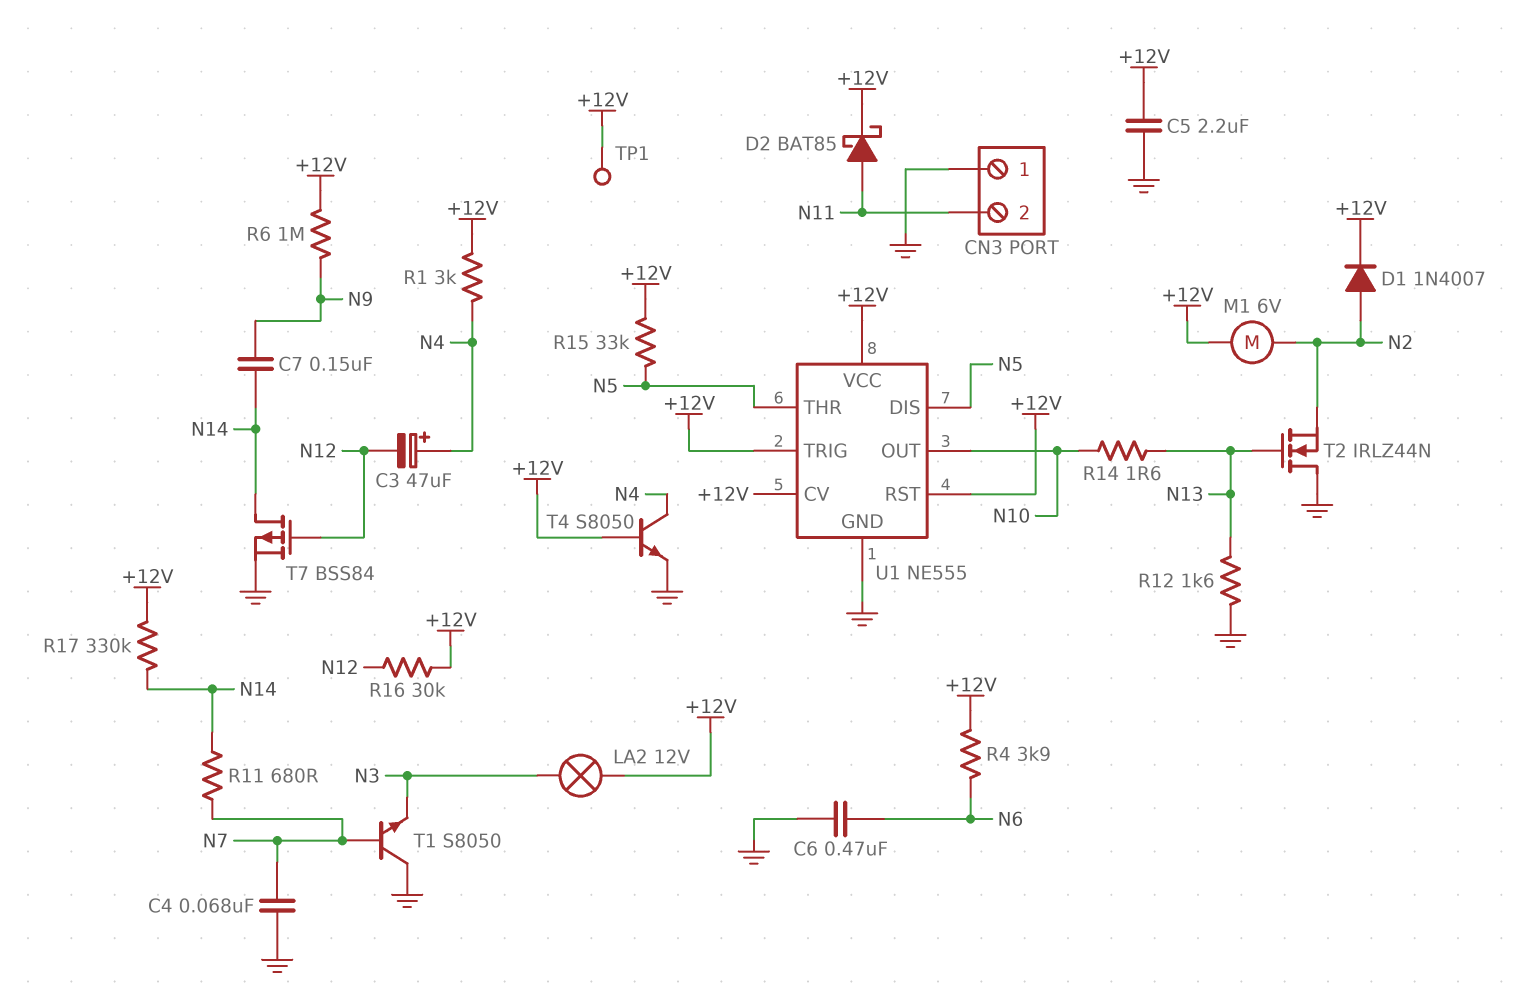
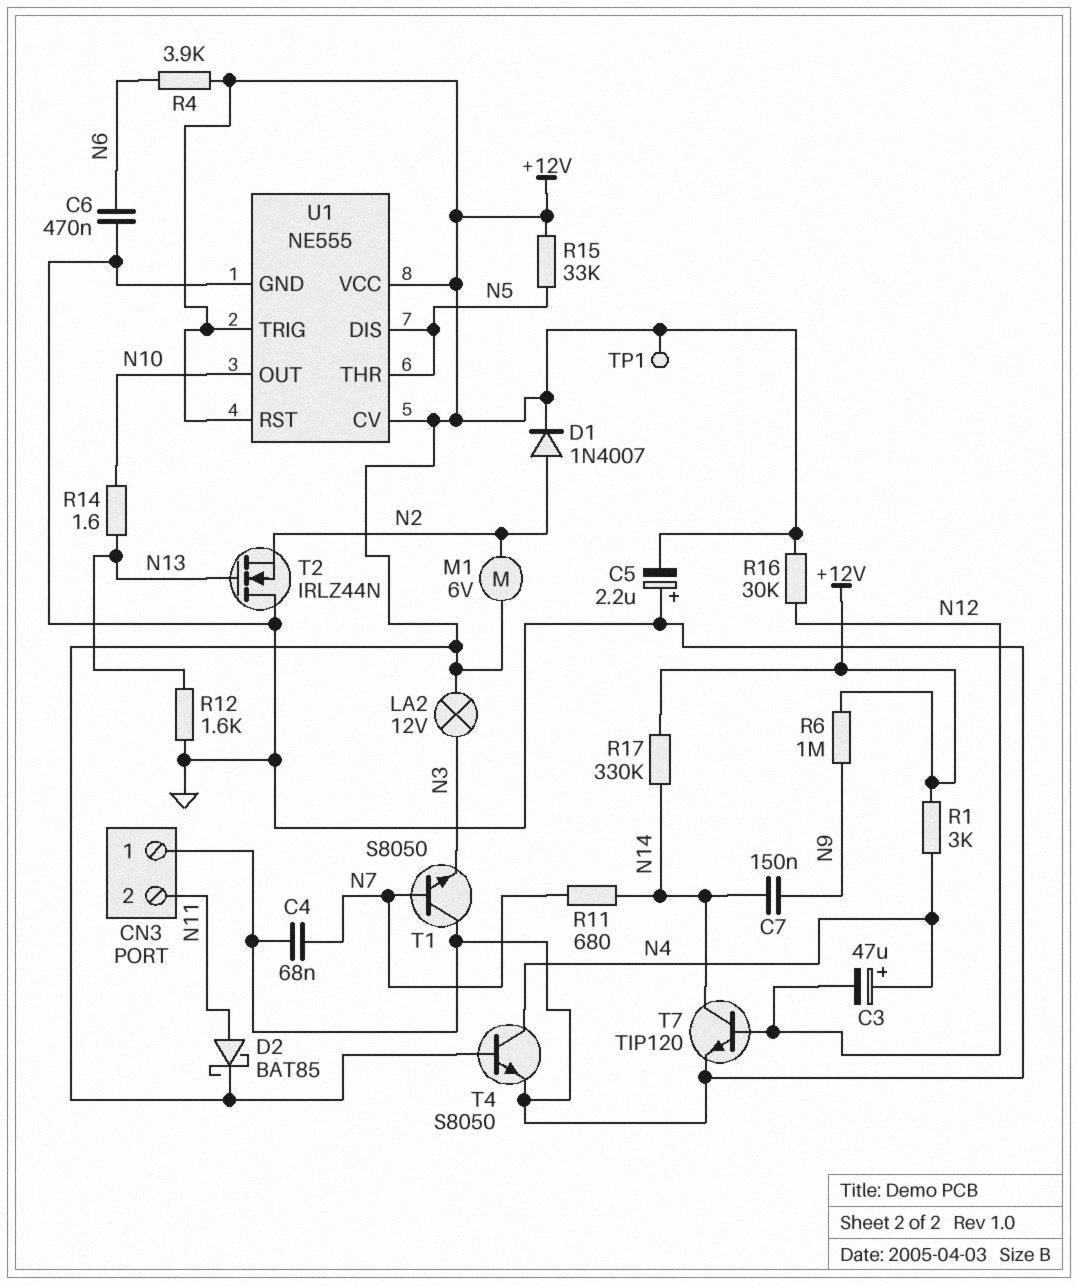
C5: 2.2uF (+12V, GND) -> 2.2uF (plus GND, minus +12V)
T7: PMOS BSS84 (G N12, D N14, S GND) -> NPN TIP120 (B N12, C N14, E GND)

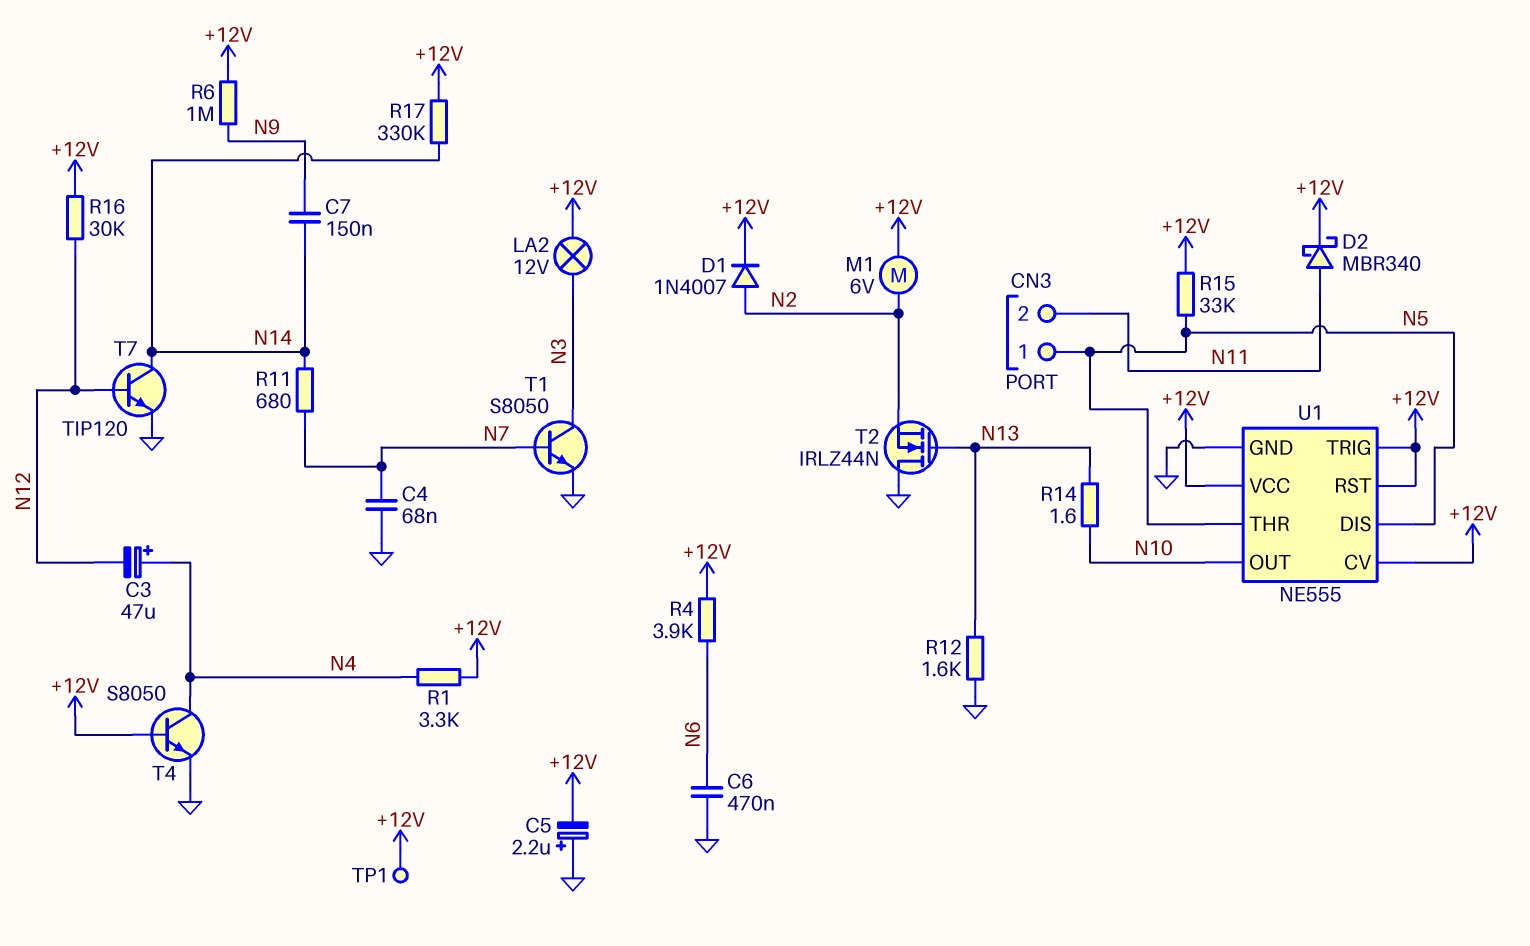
CN3 pin 1: GND -> N5
D2: schottky BAT85 (A N11, K +12V) -> schottky MBR340 (A N11, K +12V)
R1: 3k (+12V, N4) -> 3.3k (+12V, N4)
T1: NPN S8050 (B N7, C GND, E N3) -> NPN S8050 (B N7, C N3, E GND)

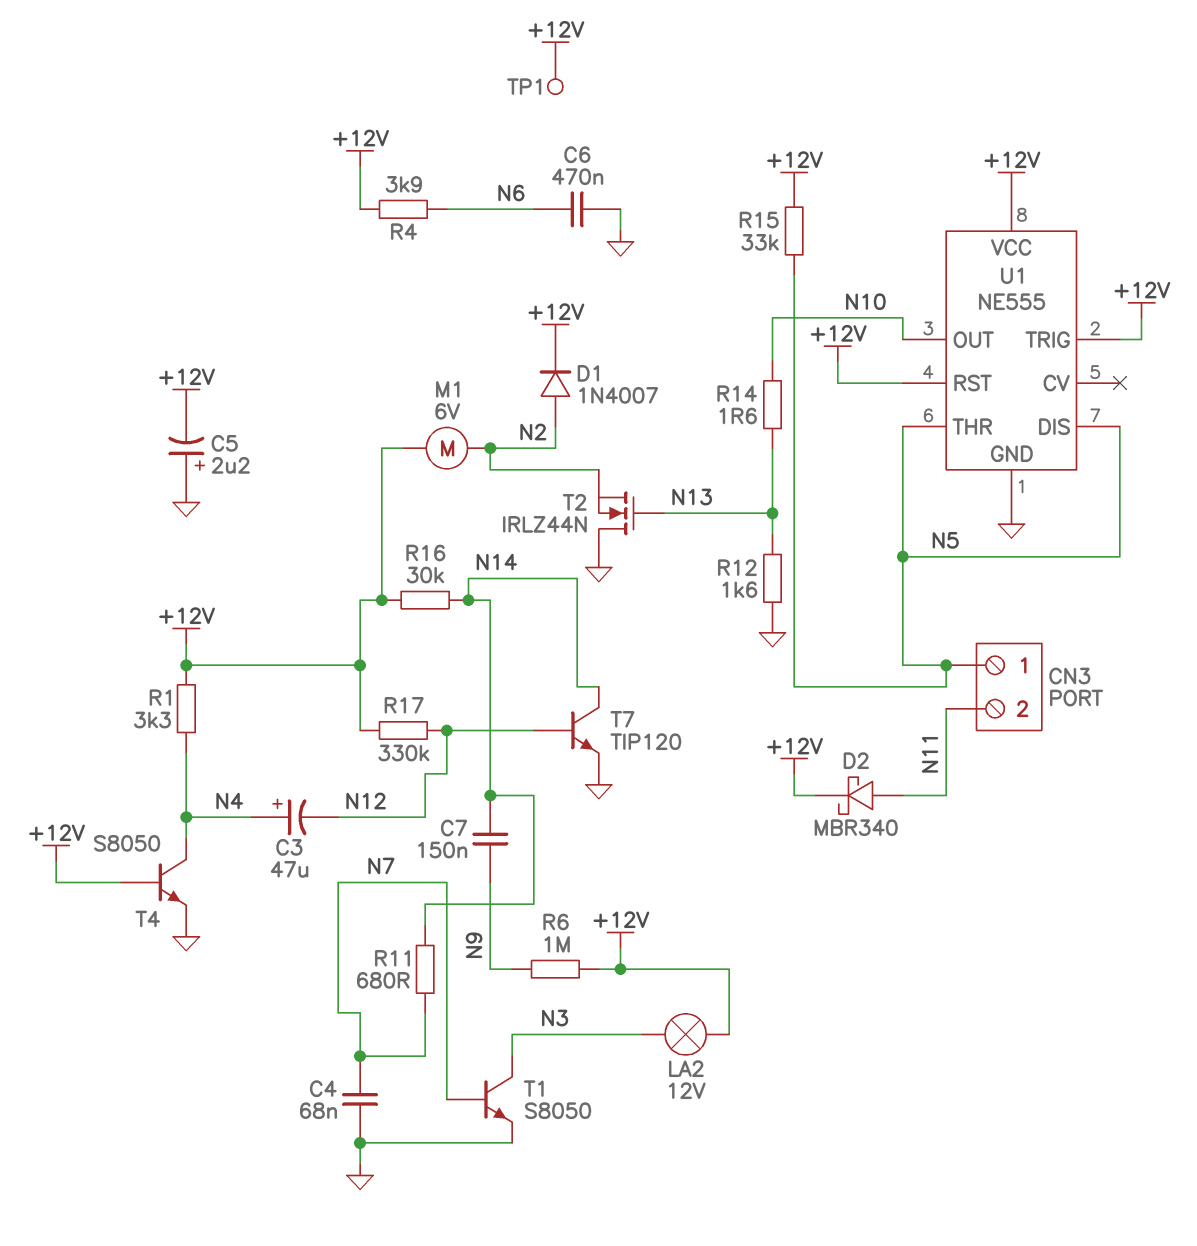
R16: 30k (+12V, N12) -> 30k (+12V, N14)
R17: 330k (+12V, N14) -> 330k (+12V, N12)
U1 pin CV: +12V -> none

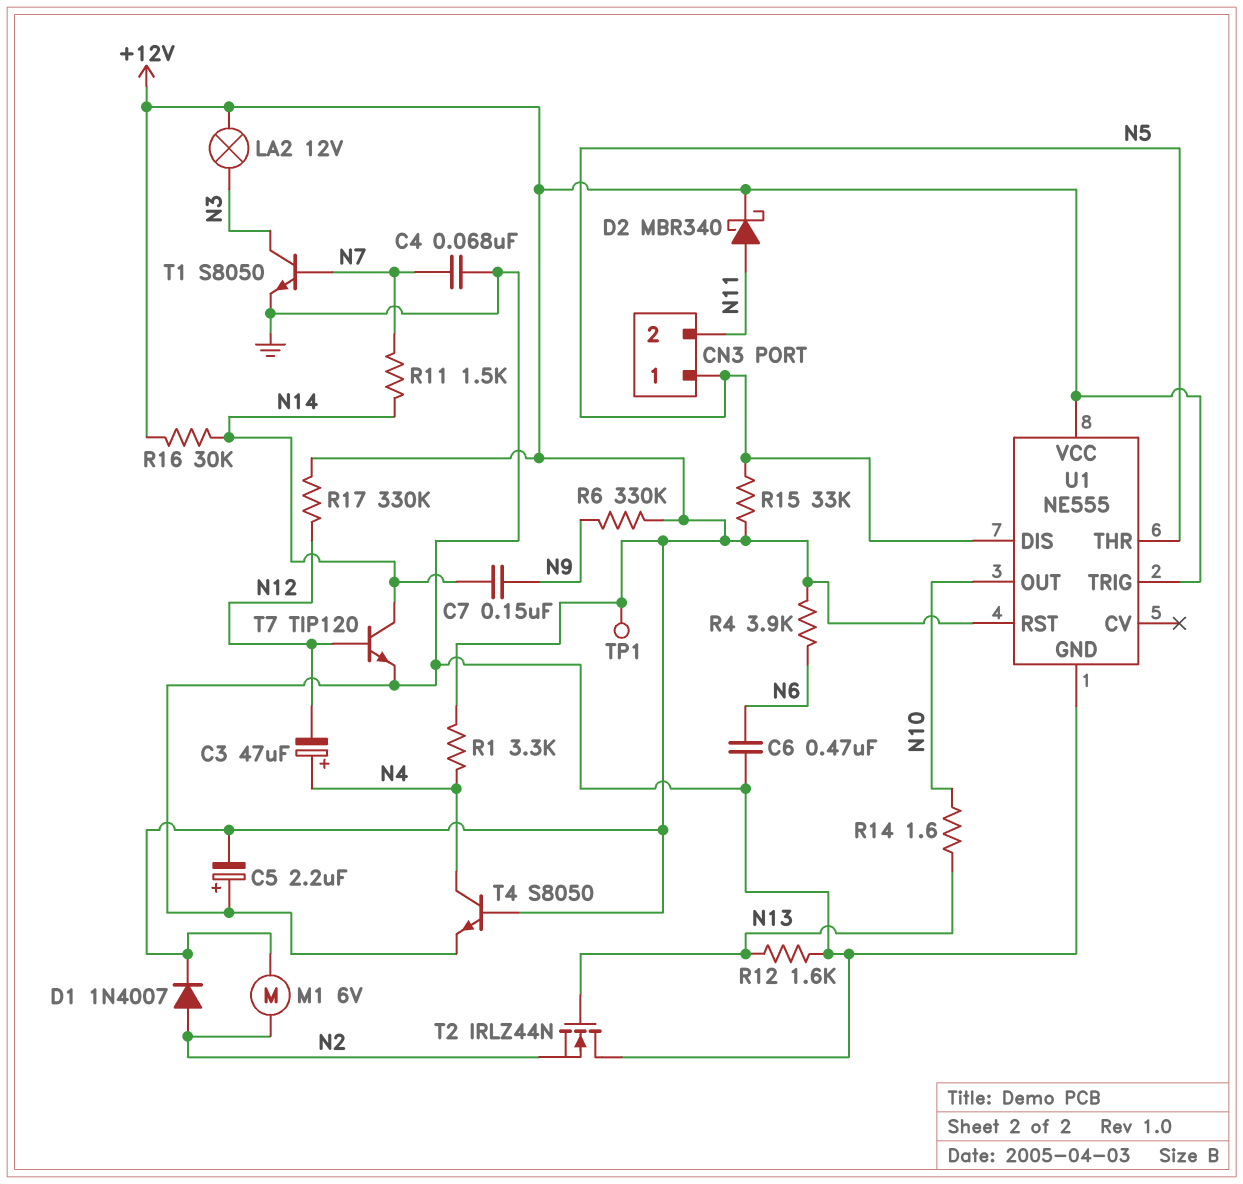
R6: 1M (+12V, N9) -> 330k (+12V, N9)
R11: 680 (N7, N14) -> 1.5k (N7, N14)

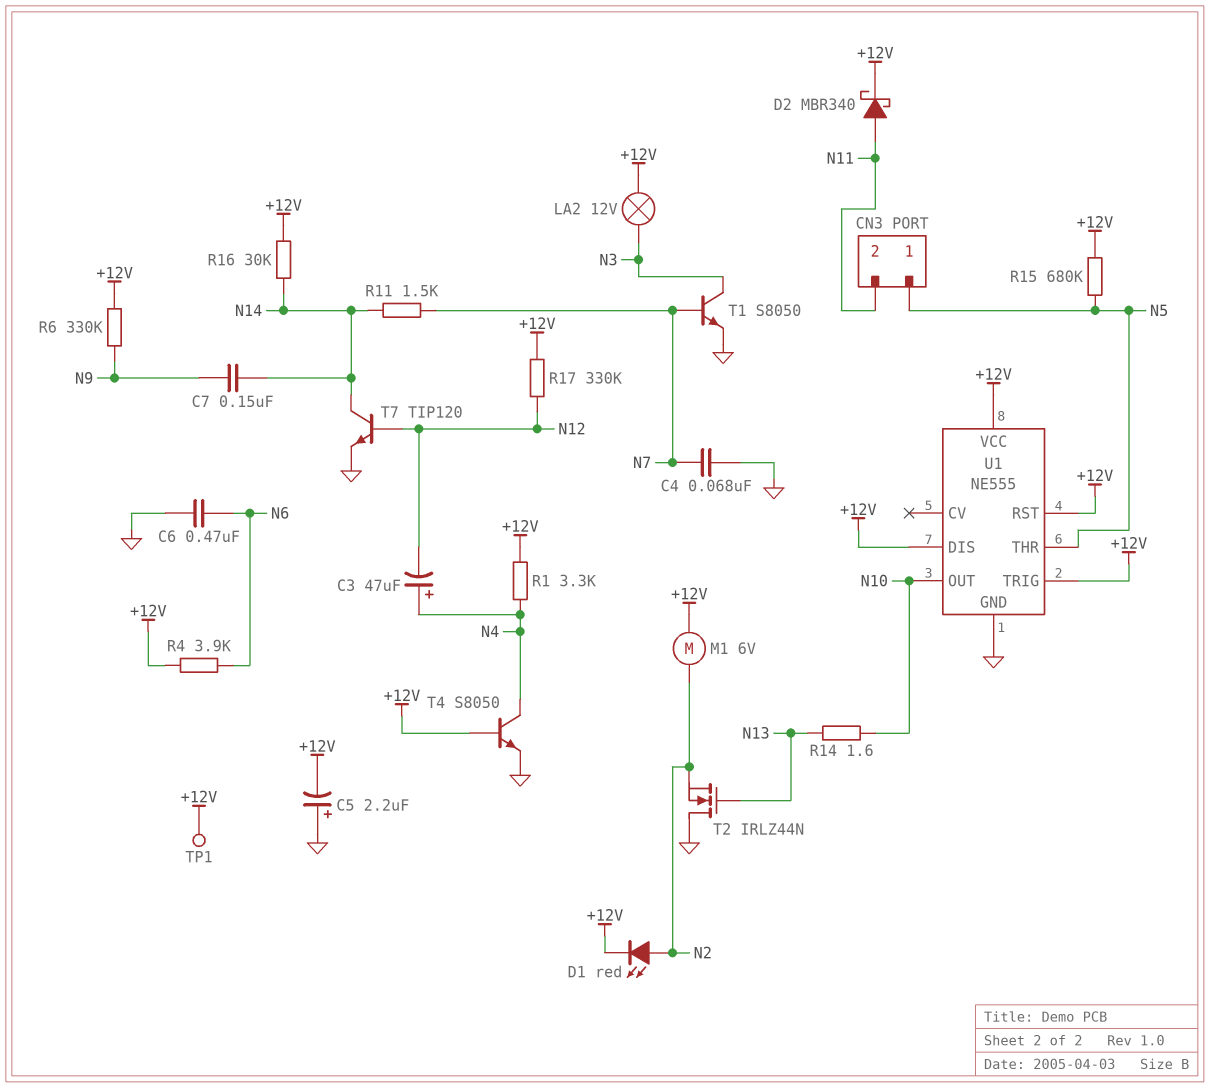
D1: diode 1N4007 (A N2, K +12V) -> LED red (A N2, K +12V)
R12: 1.6k (GND, N13) -> none
R15: 33k (+12V, N5) -> 680k (+12V, N5)
U1 pin DIS: N5 -> +12V

